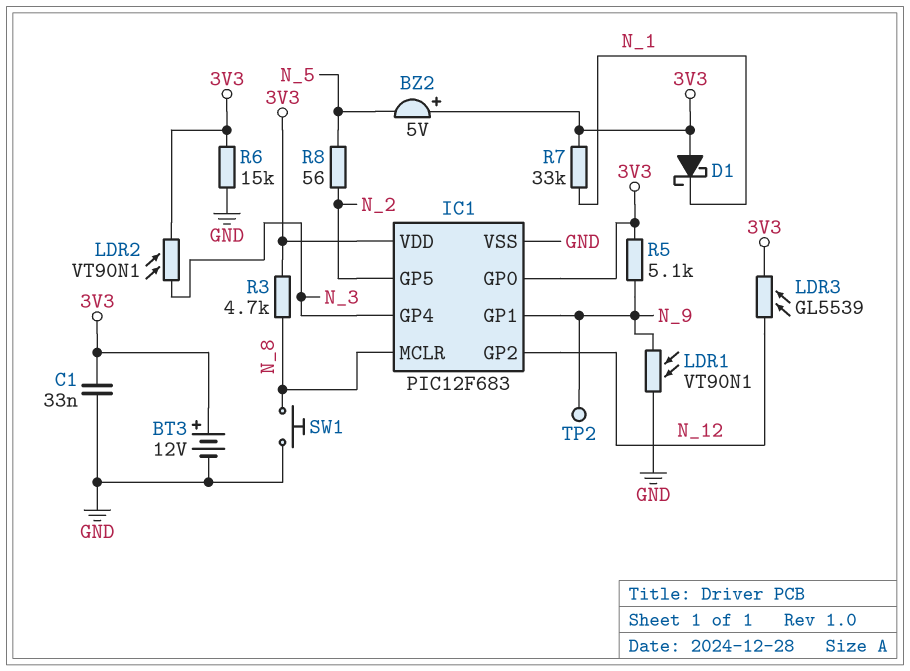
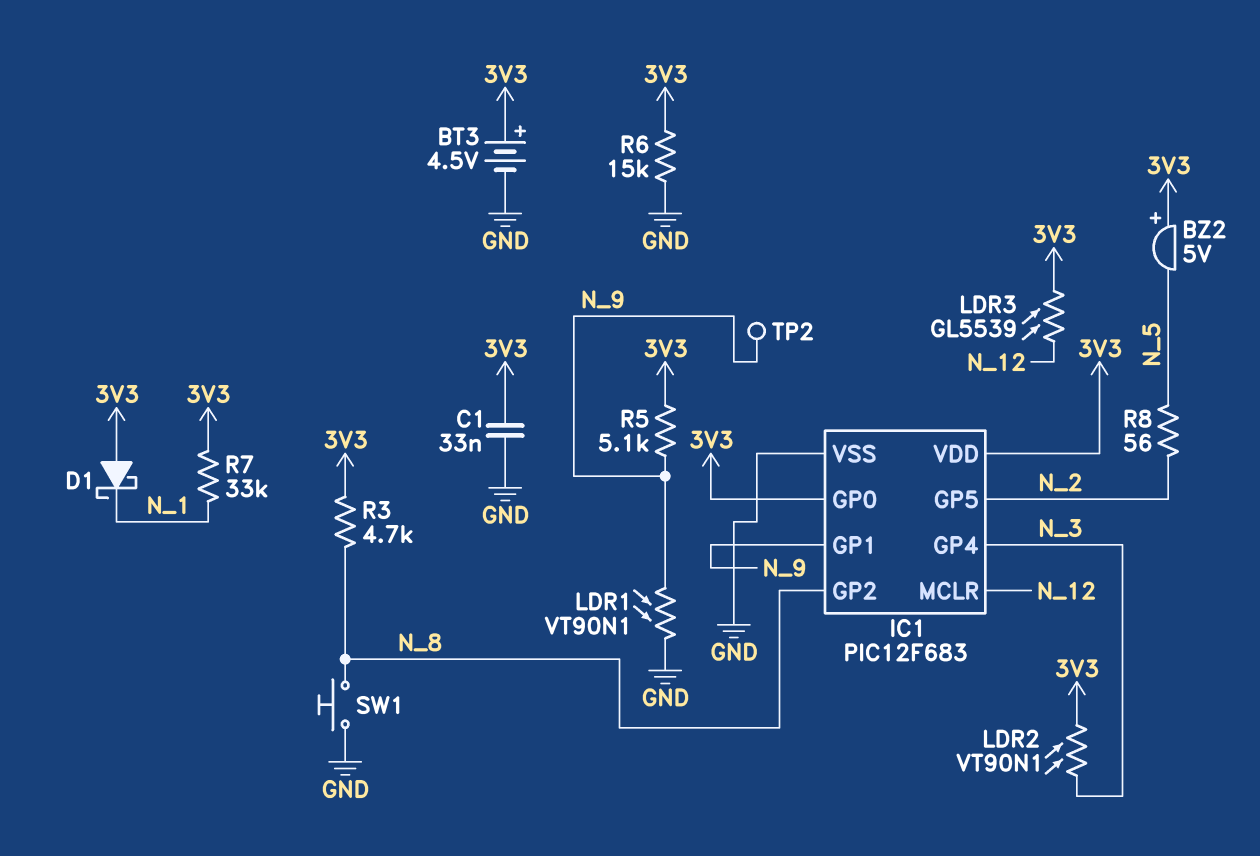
BT3: 12V (plus 3V3, minus GND) -> 4.5V (plus 3V3, minus GND)
IC1 pin GP2: N_12 -> N_8
IC1 pin MCLR: N_8 -> N_12

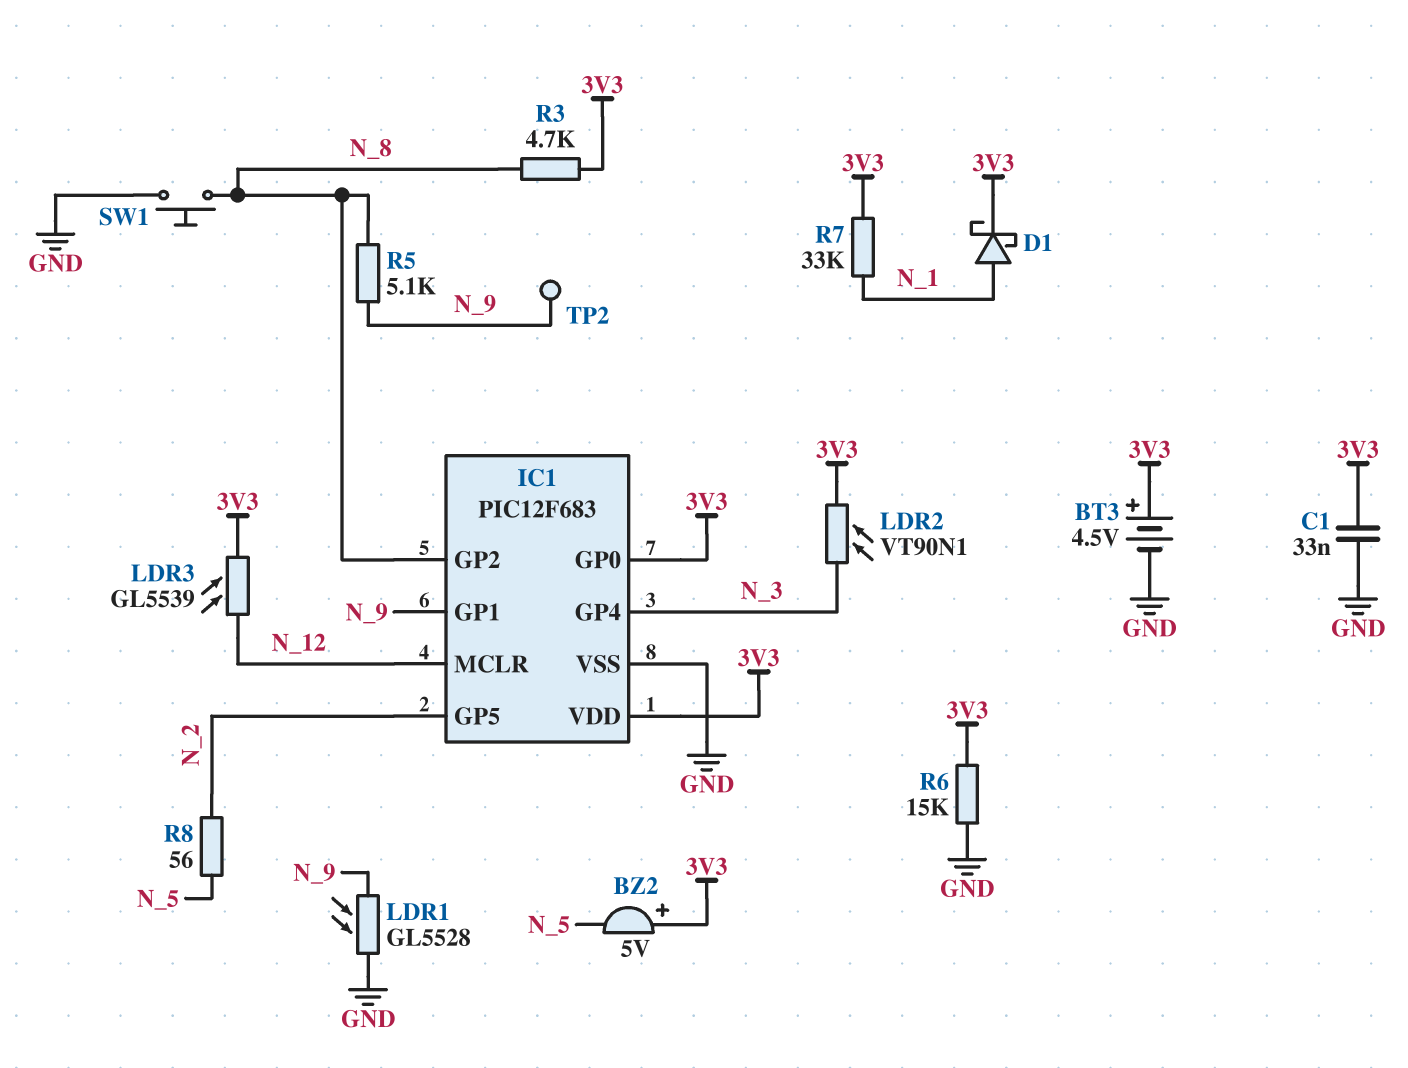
D1: schottky (A 3V3, K N_1) -> schottky (A N_1, K 3V3)
LDR1: VT90N1 (GND, N_9) -> GL5528 (GND, N_9)
R5: 5.1k (3V3, N_9) -> 5.1k (N_8, N_9)

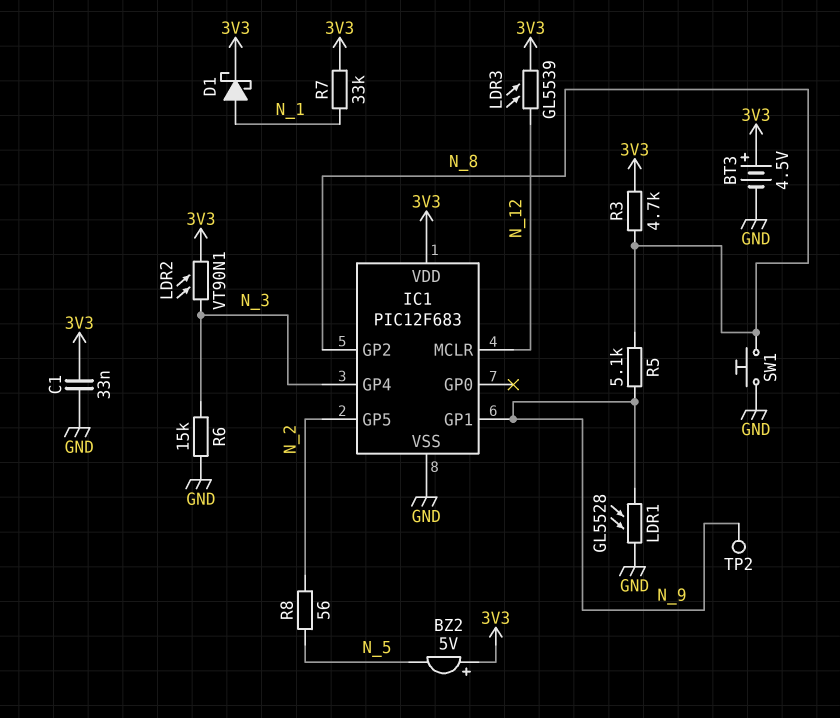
IC1 pin GP0: 3V3 -> none
R6: 15k (3V3, GND) -> 15k (GND, N_3)

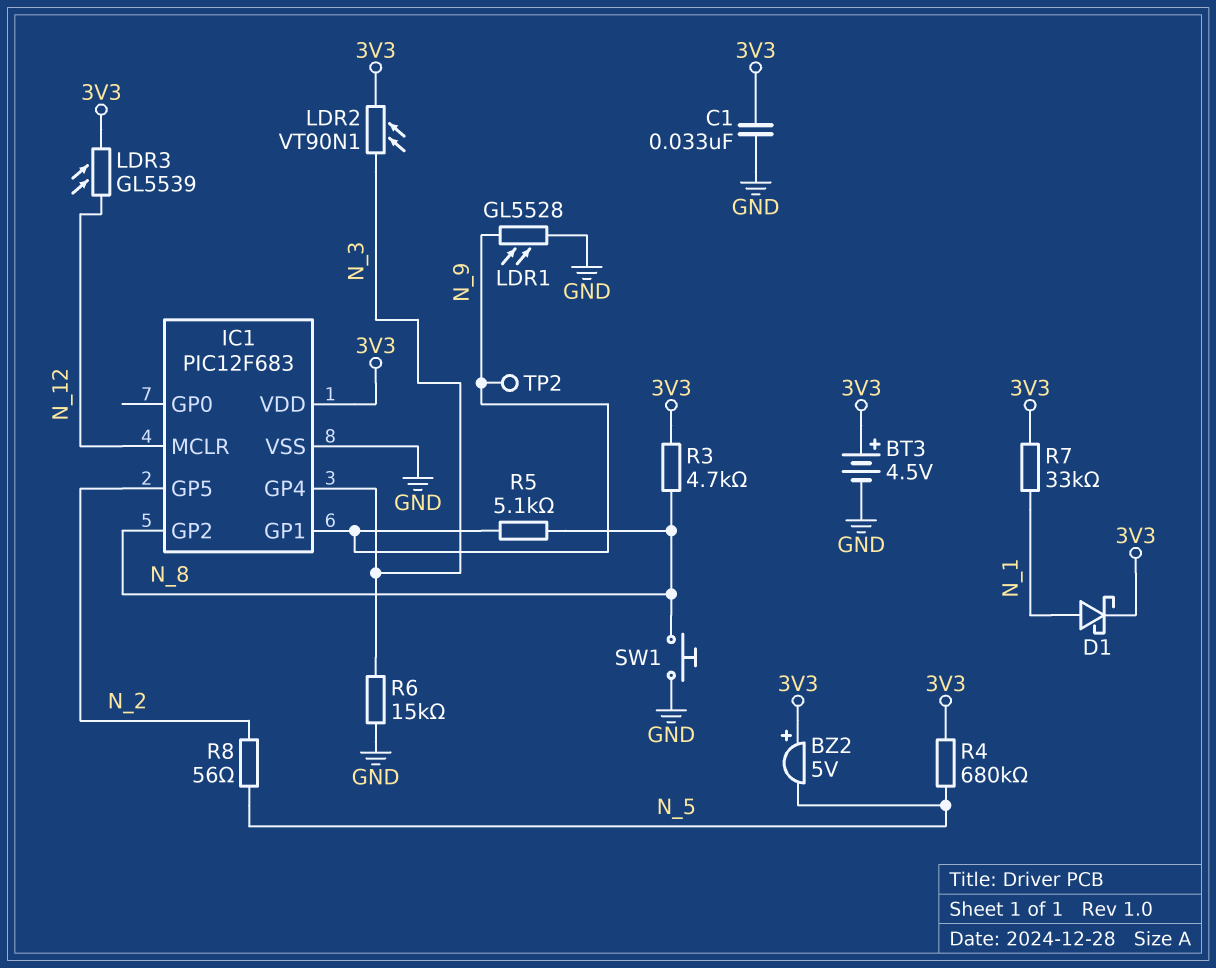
R4: none -> 680k (3V3, N_5)

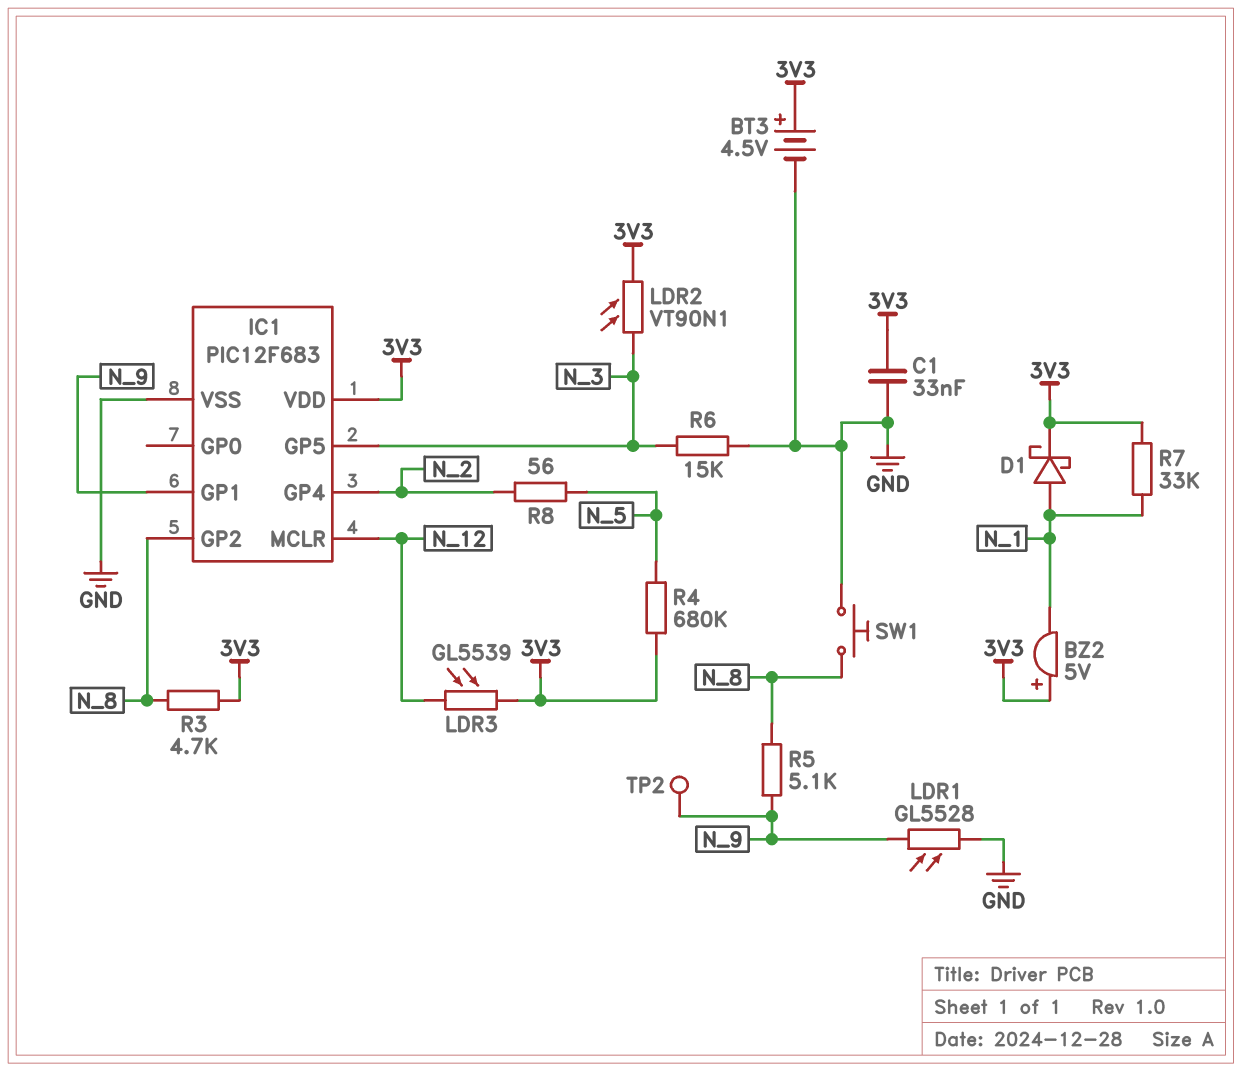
BZ2: buzzer 5V (plus 3V3, minus N_5) -> buzzer 5V (plus 3V3, minus N_1)
IC1 pin GP4: N_3 -> N_2
IC1 pin GP5: N_2 -> N_3

